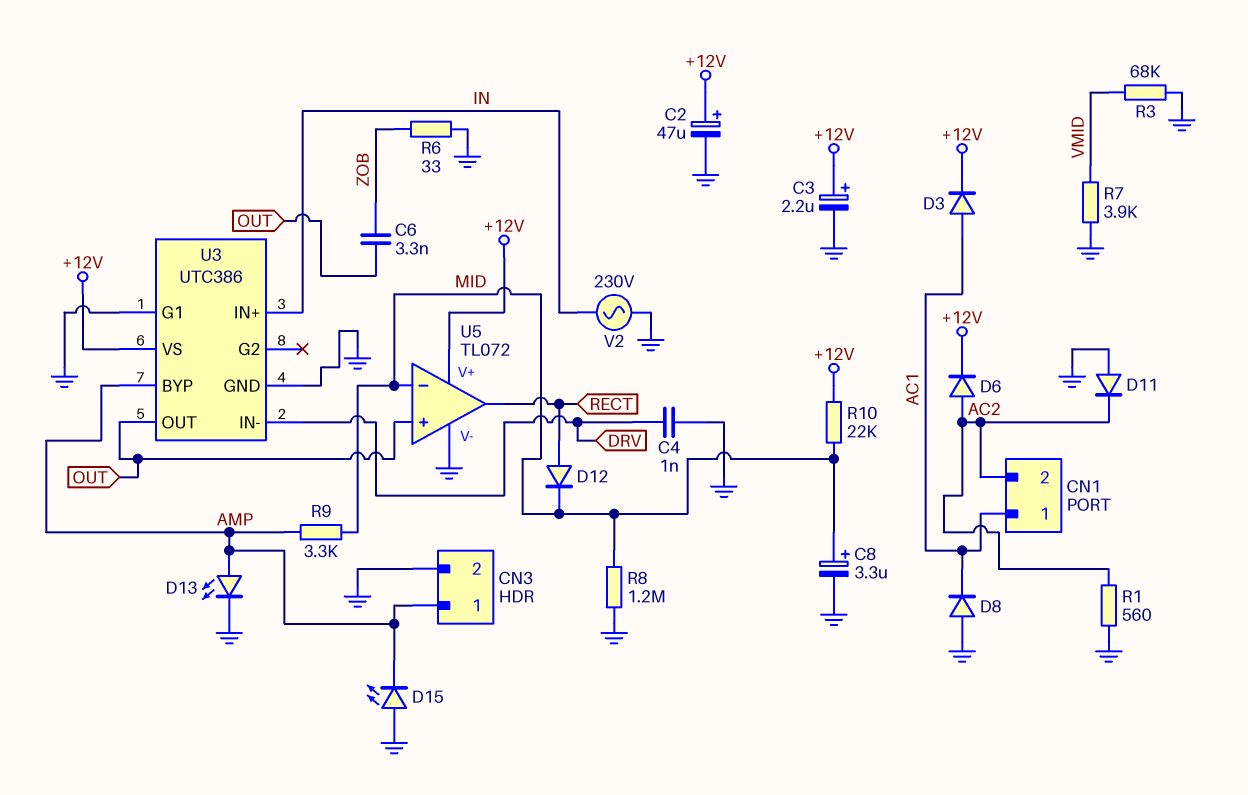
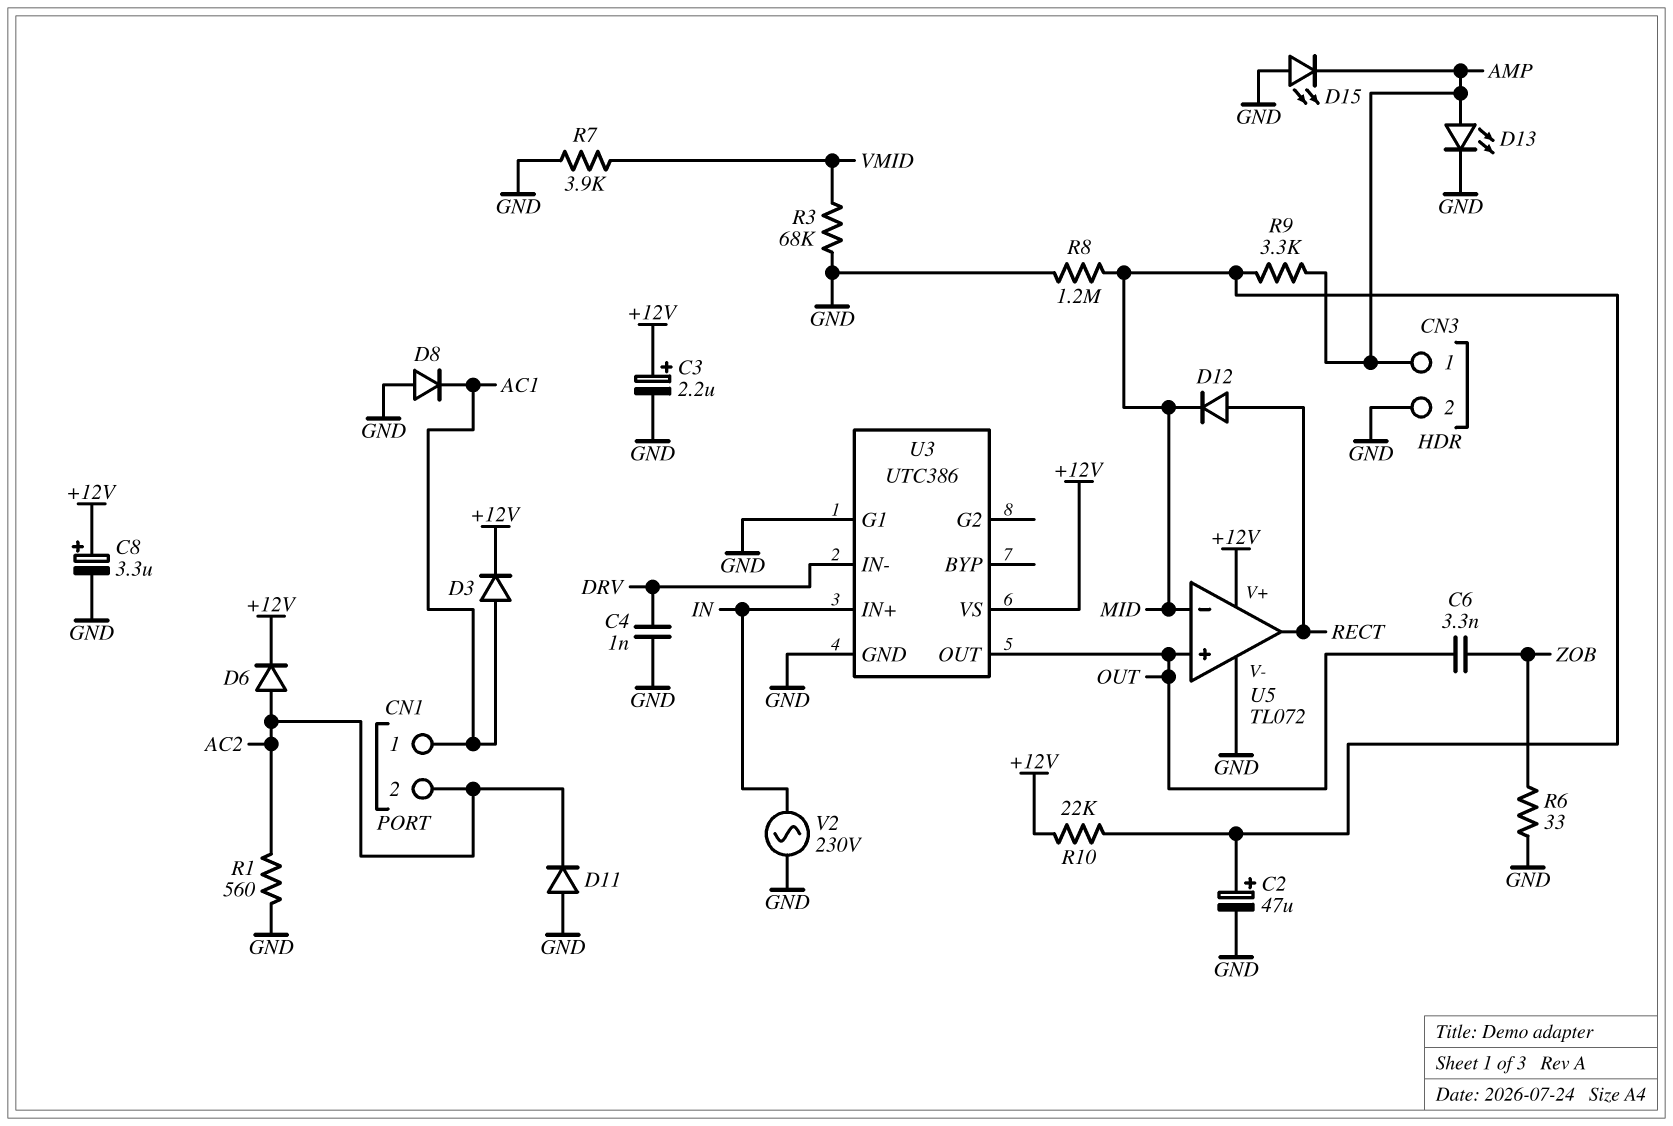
C2: 47uF (plus +12V, minus GND) -> 47uF (plus MID, minus GND)
C8: 3.3uF (plus MID, minus GND) -> 3.3uF (plus +12V, minus GND)
U3 pin BYP: AMP -> none

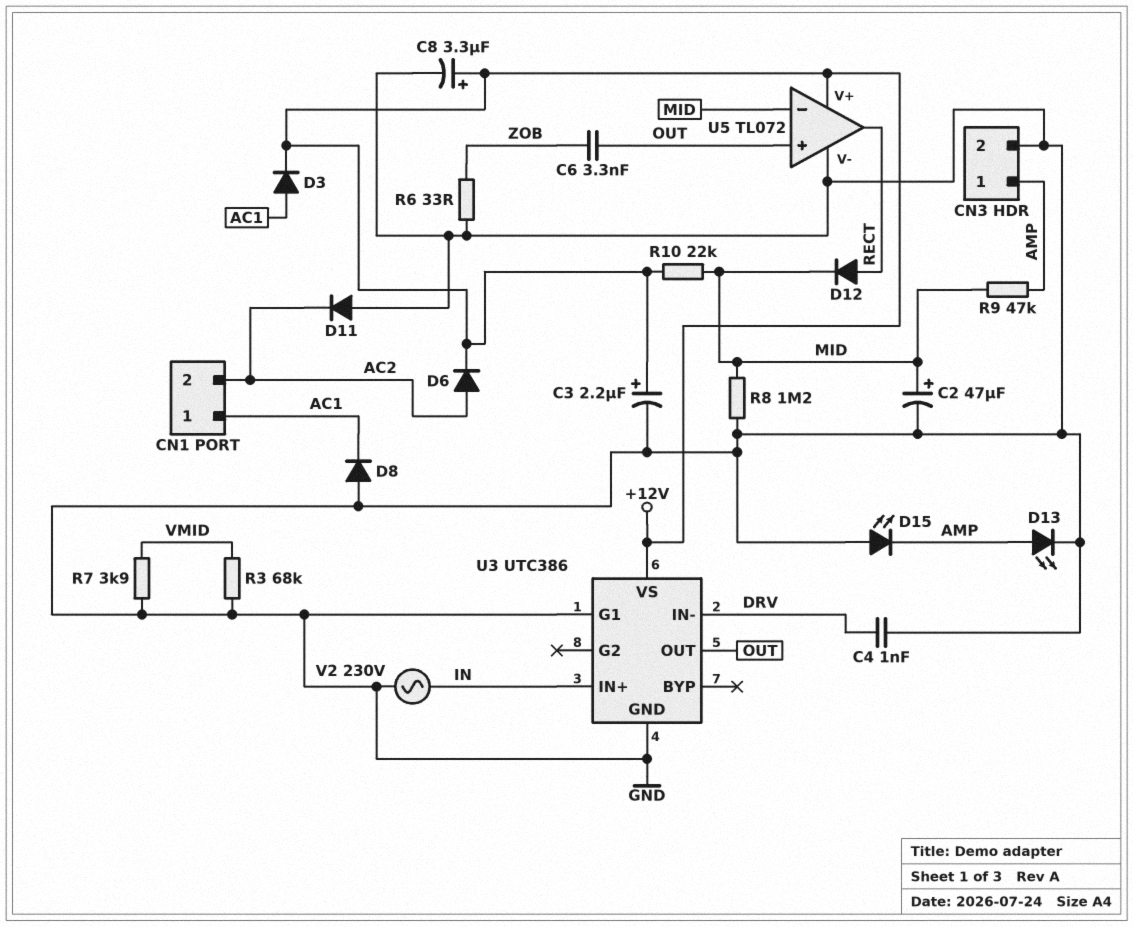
R1: 560 (AC2, GND) -> none
R9: 3.3k (AMP, MID) -> 47k (AMP, MID)

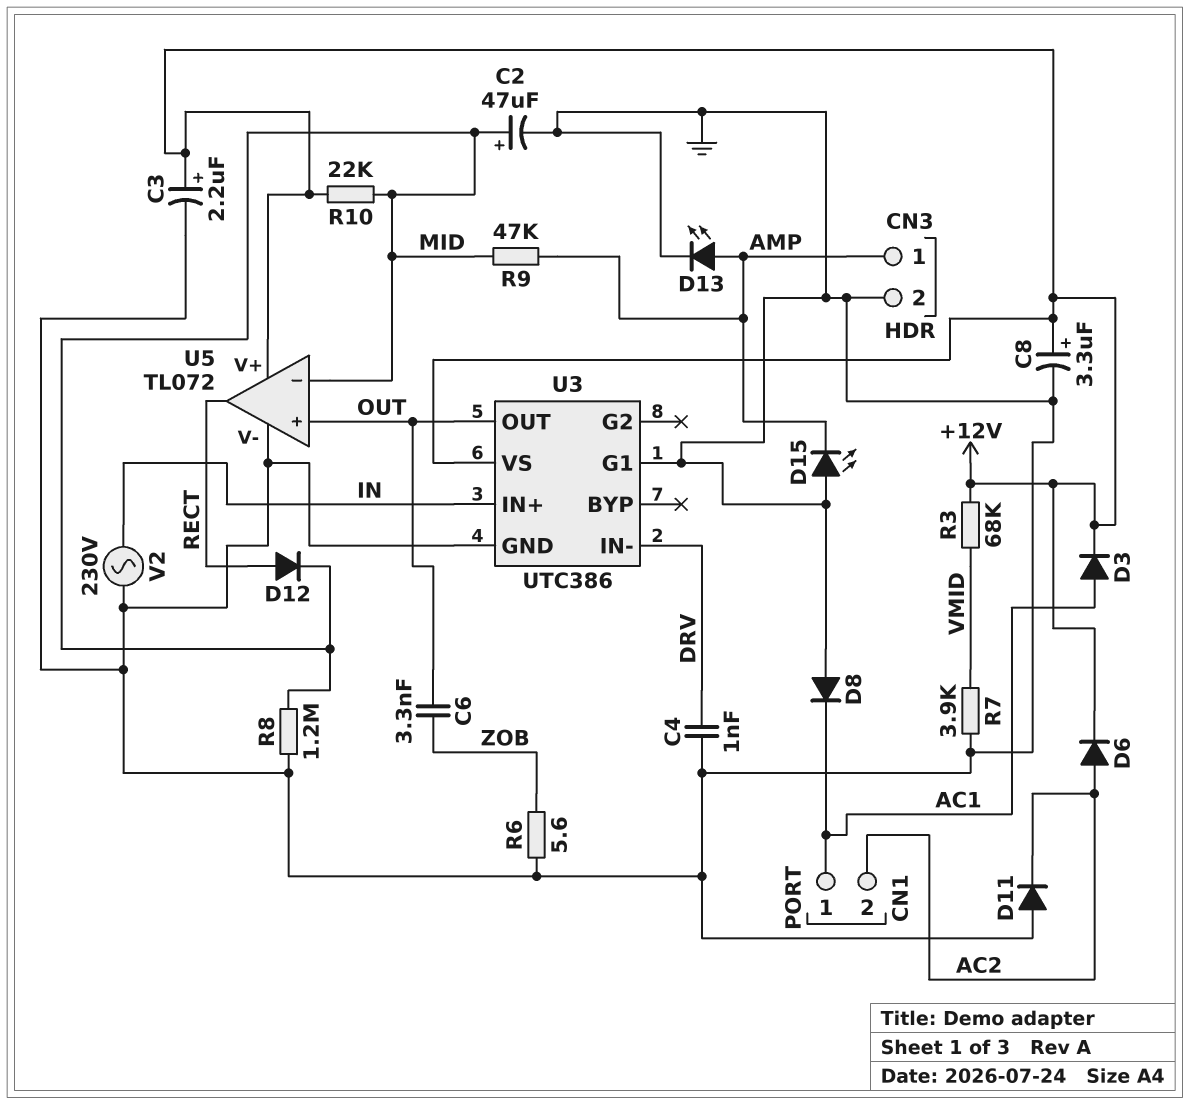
R3: 68k (GND, VMID) -> 68k (+12V, VMID)
R6: 33 (GND, ZOB) -> 5.6 (GND, ZOB)

